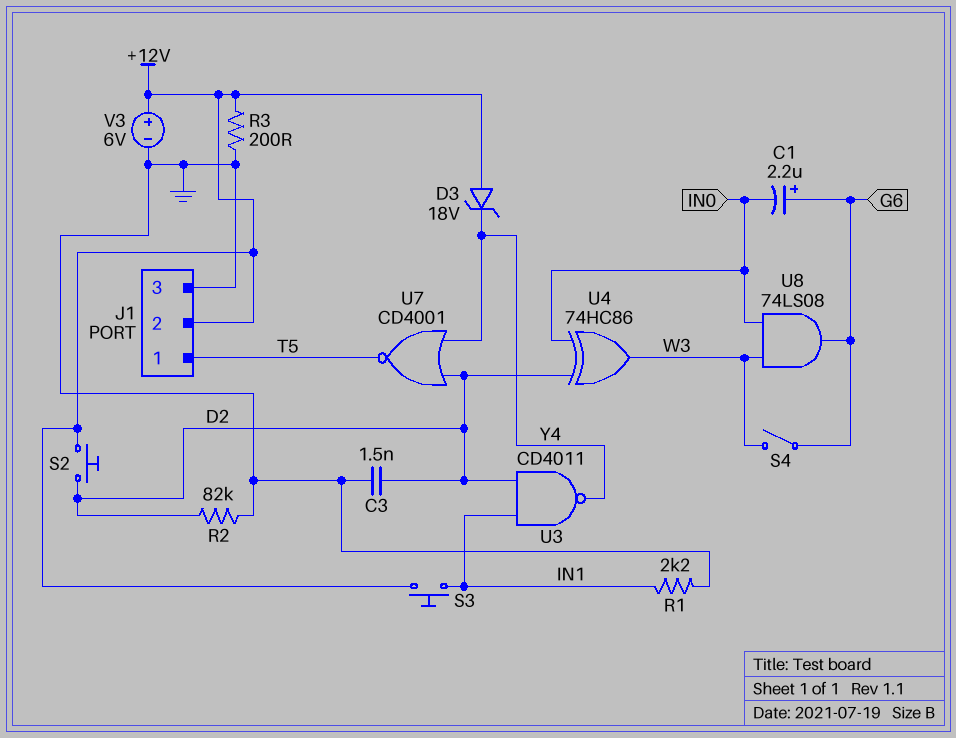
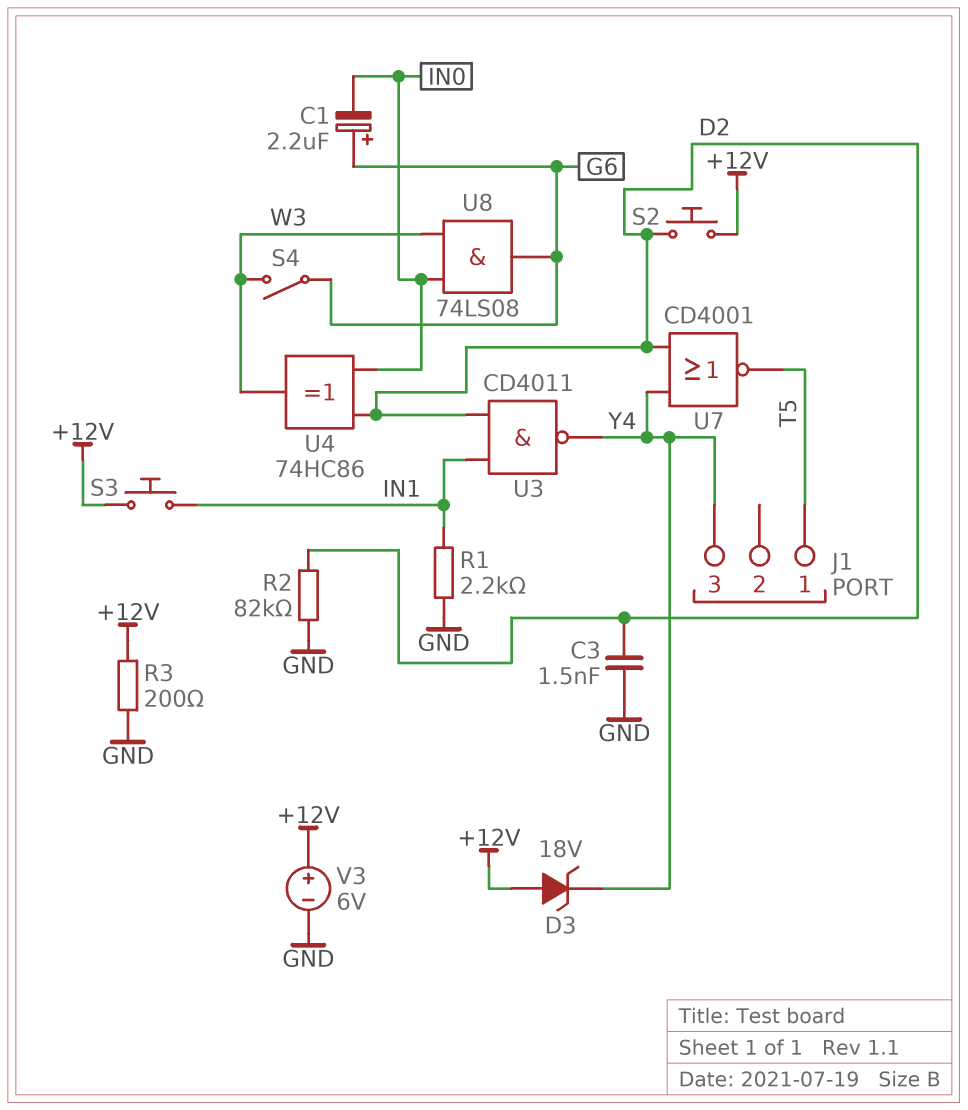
J1 pin 2: +12V -> none
J1 pin 3: GND -> Y4

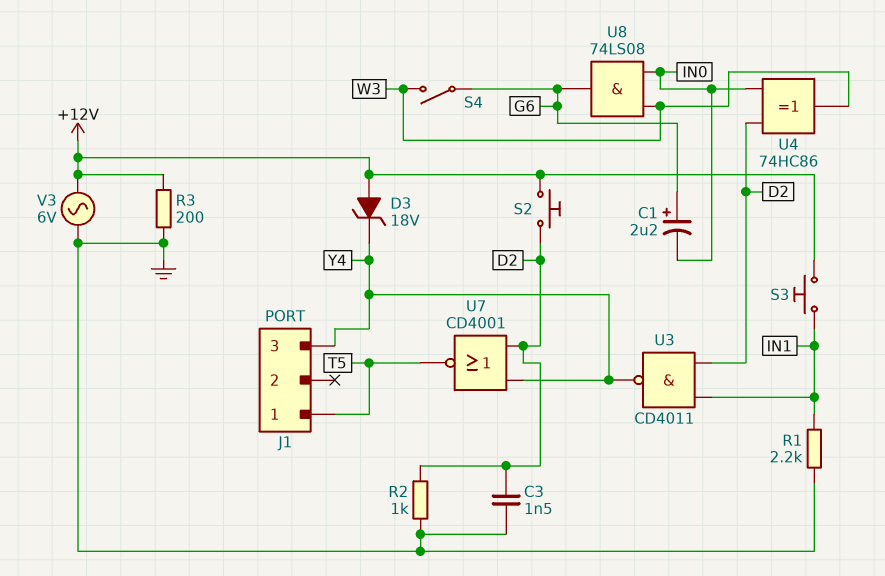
R2: 82k (D2, GND) -> 1k (D2, GND)
V3: 6V (plus +12V, minus GND) -> AC 6V (+12V, GND)

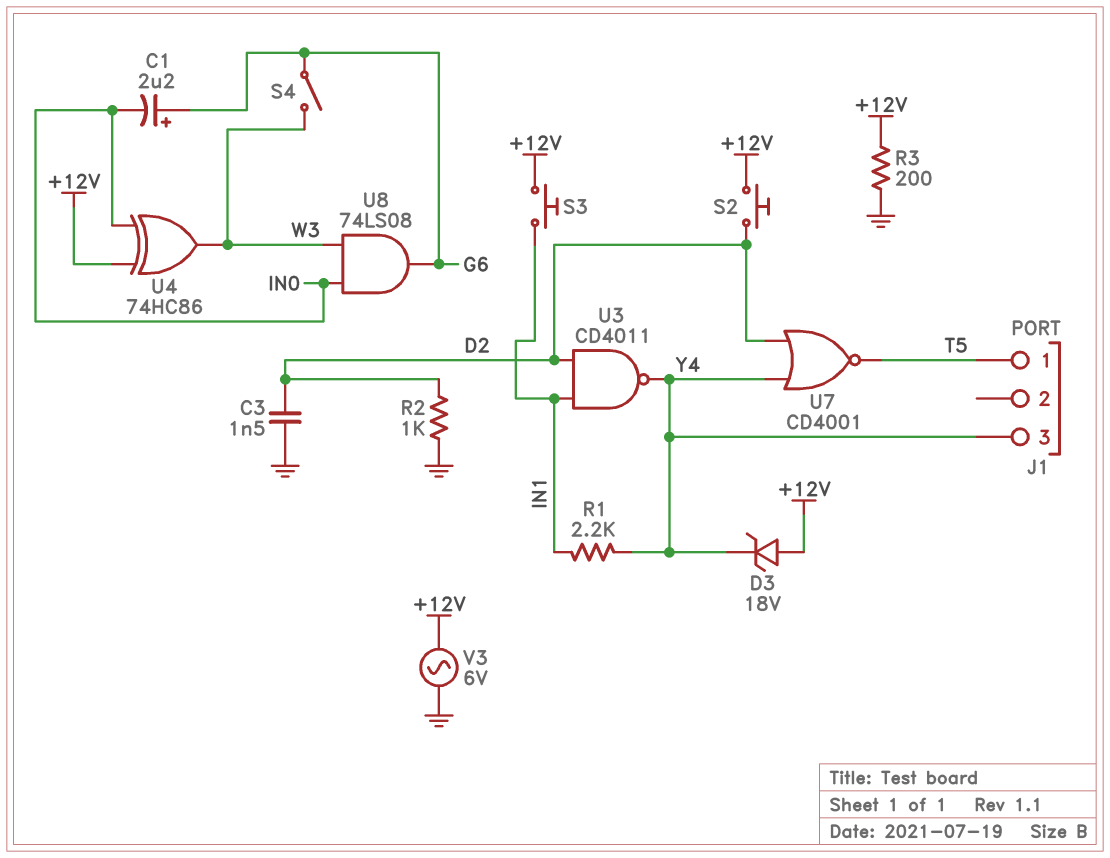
R1: 2.2k (GND, IN1) -> 2.2k (IN1, Y4)
U4: XOR 74HC86 (in D2, in IN0, out W3) -> XOR 74HC86 (in +12V, in IN0, out W3)

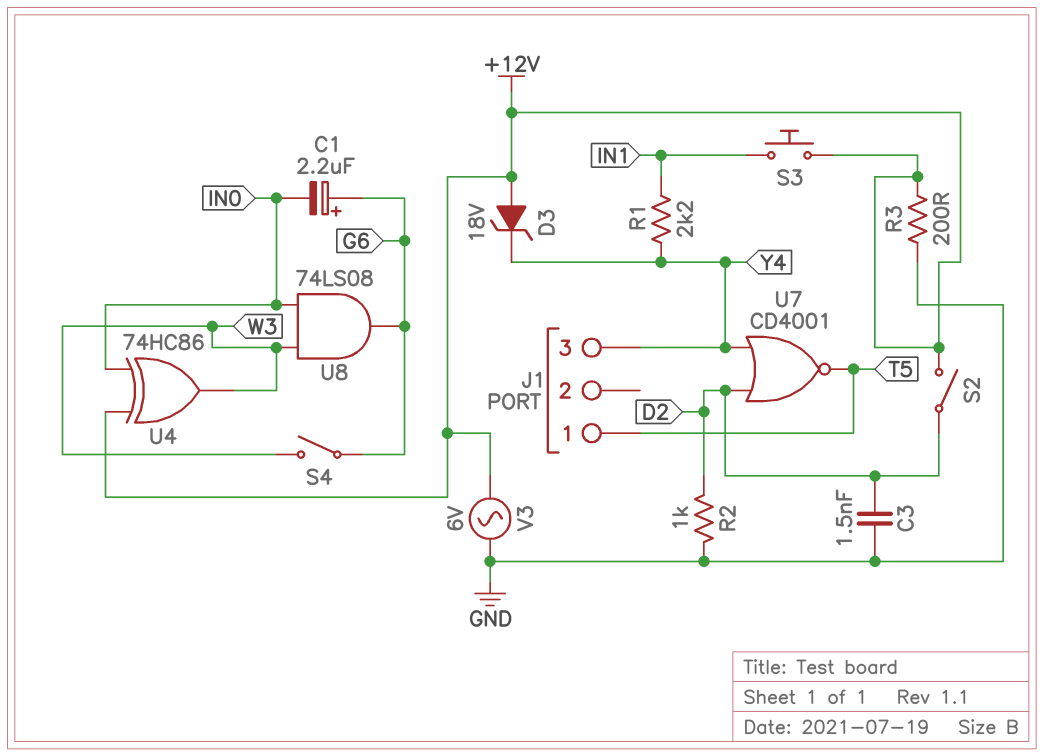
S2: button (+12V, D2) -> switch (+12V, D2)
U3: NAND CD4011 (in D2, in IN1, out Y4) -> none

